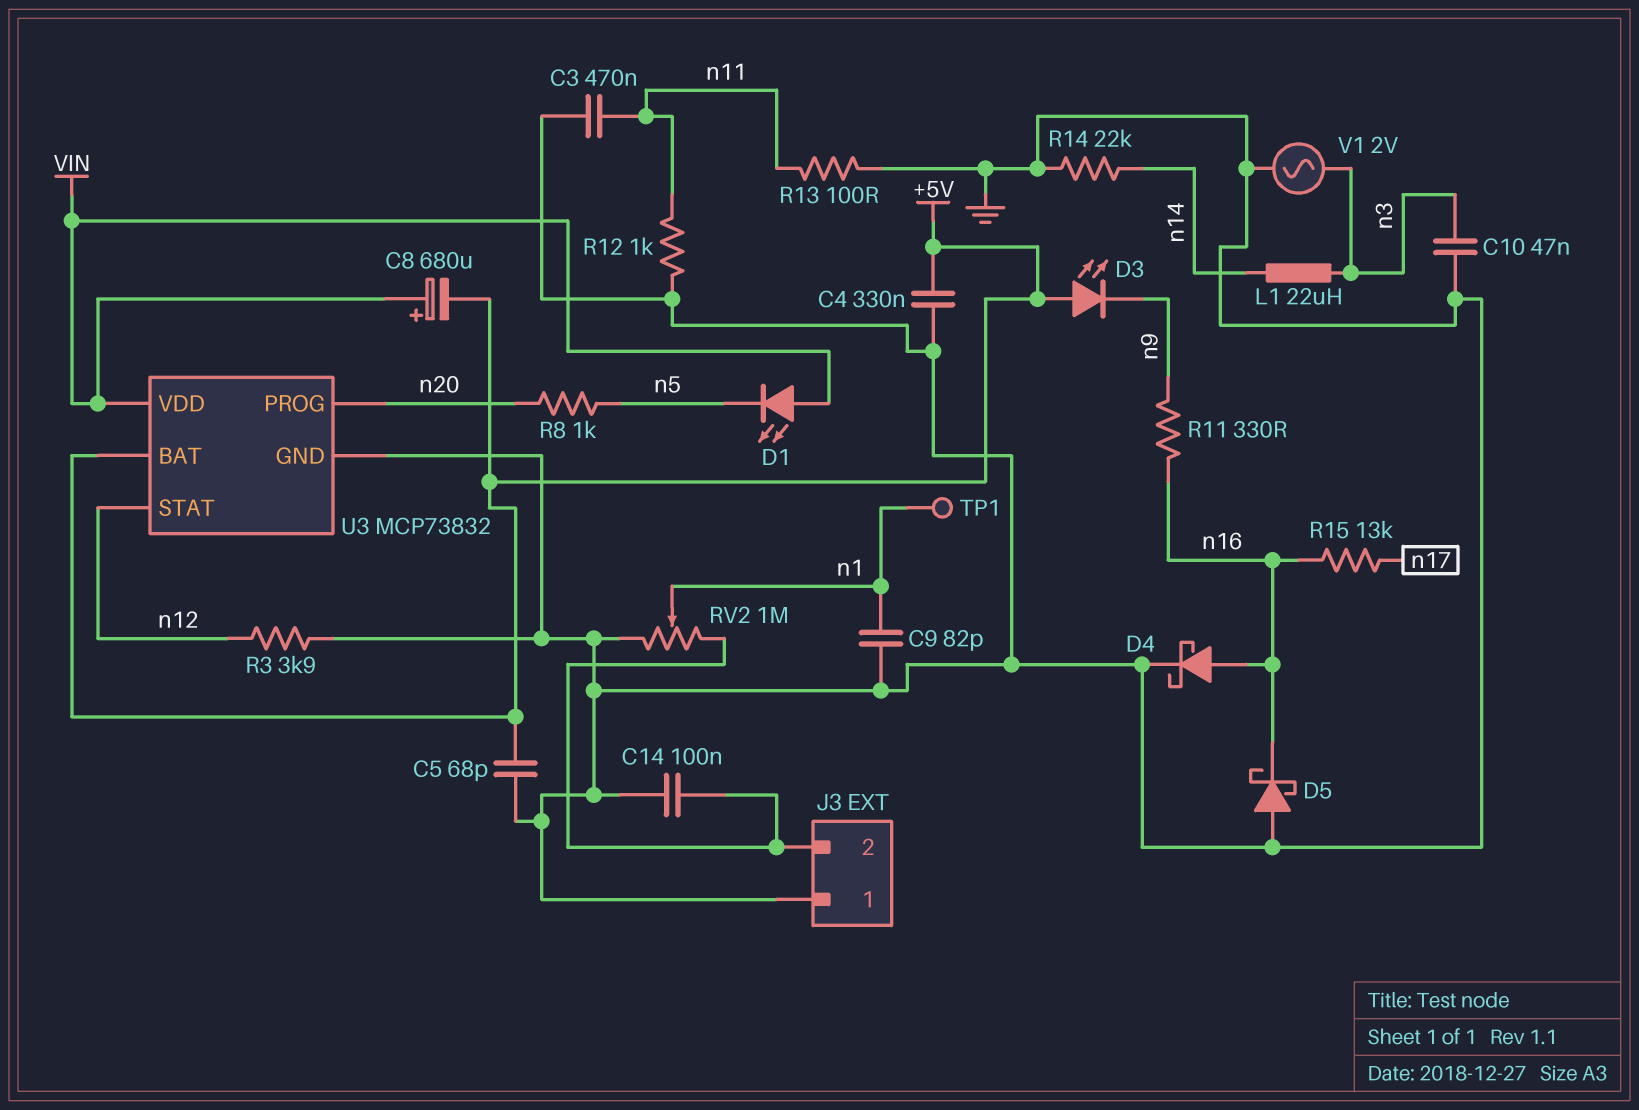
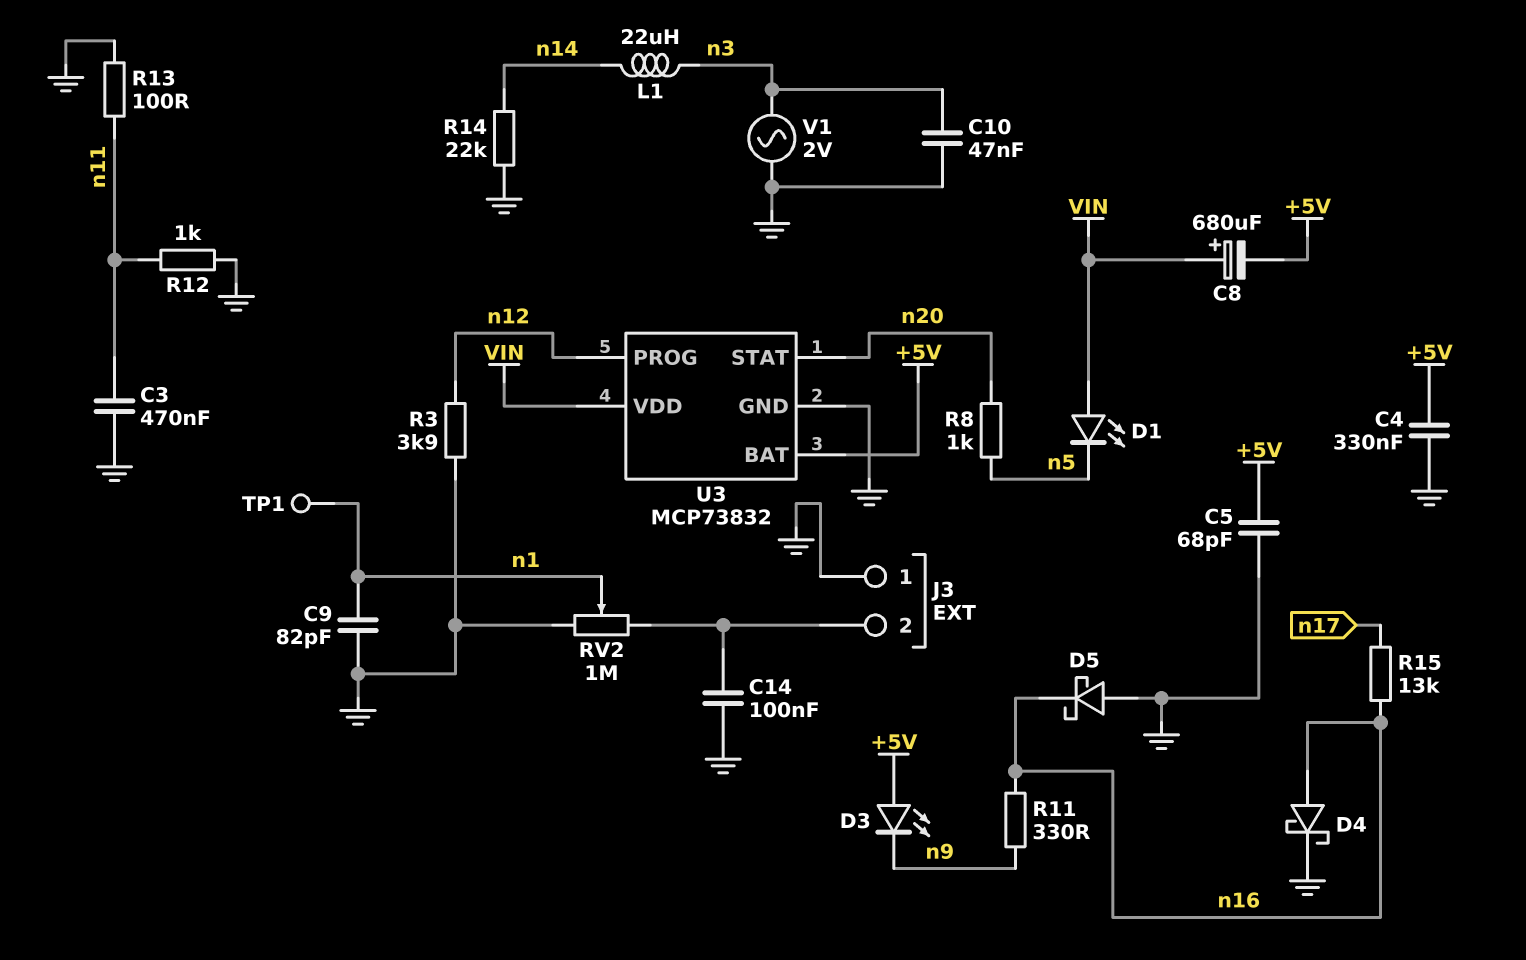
U3 pin PROG: n20 -> n12
U3 pin STAT: n12 -> n20

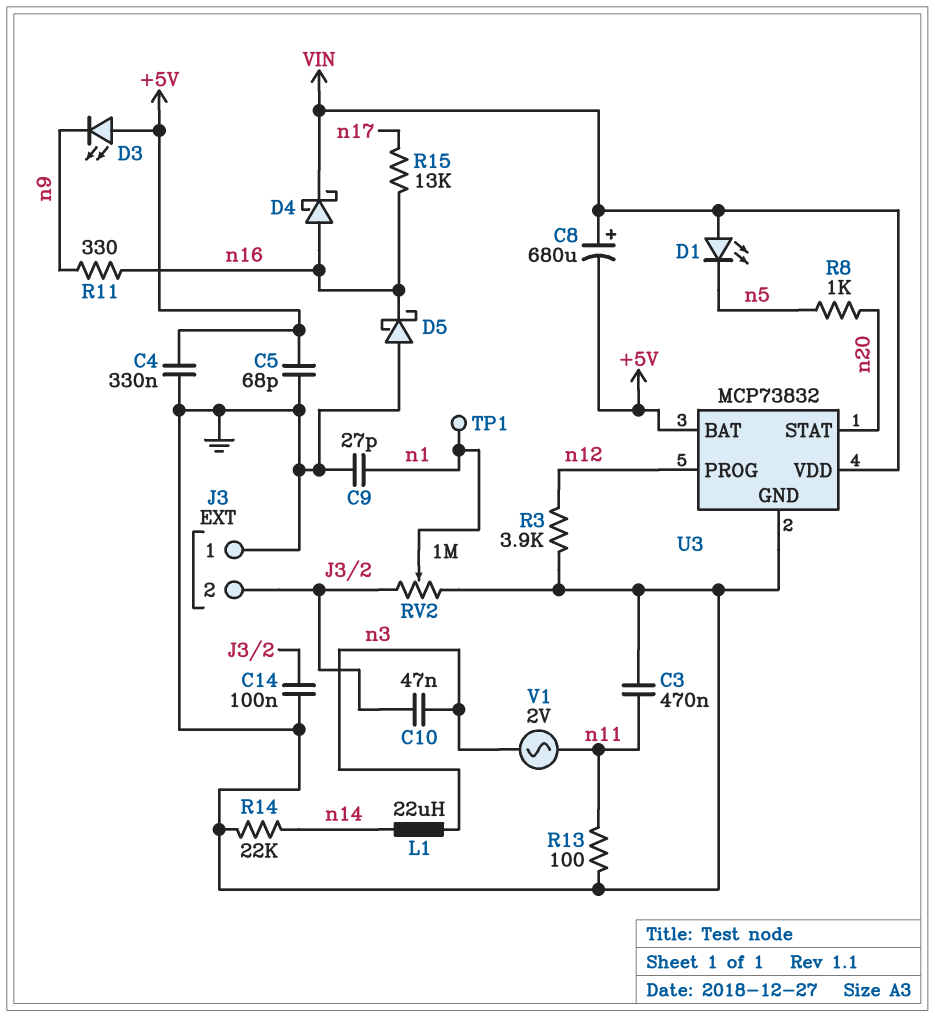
C9: 82pF (GND, n1) -> 27pF (GND, n1)
C10: 47nF (GND, n3) -> 47nF (J3/2, n3)
D4: schottky (A n16, K GND) -> schottky (A n16, K VIN)
R12: 1k (GND, n11) -> none
V1: AC 2V (GND, n3) -> AC 2V (n3, n11)

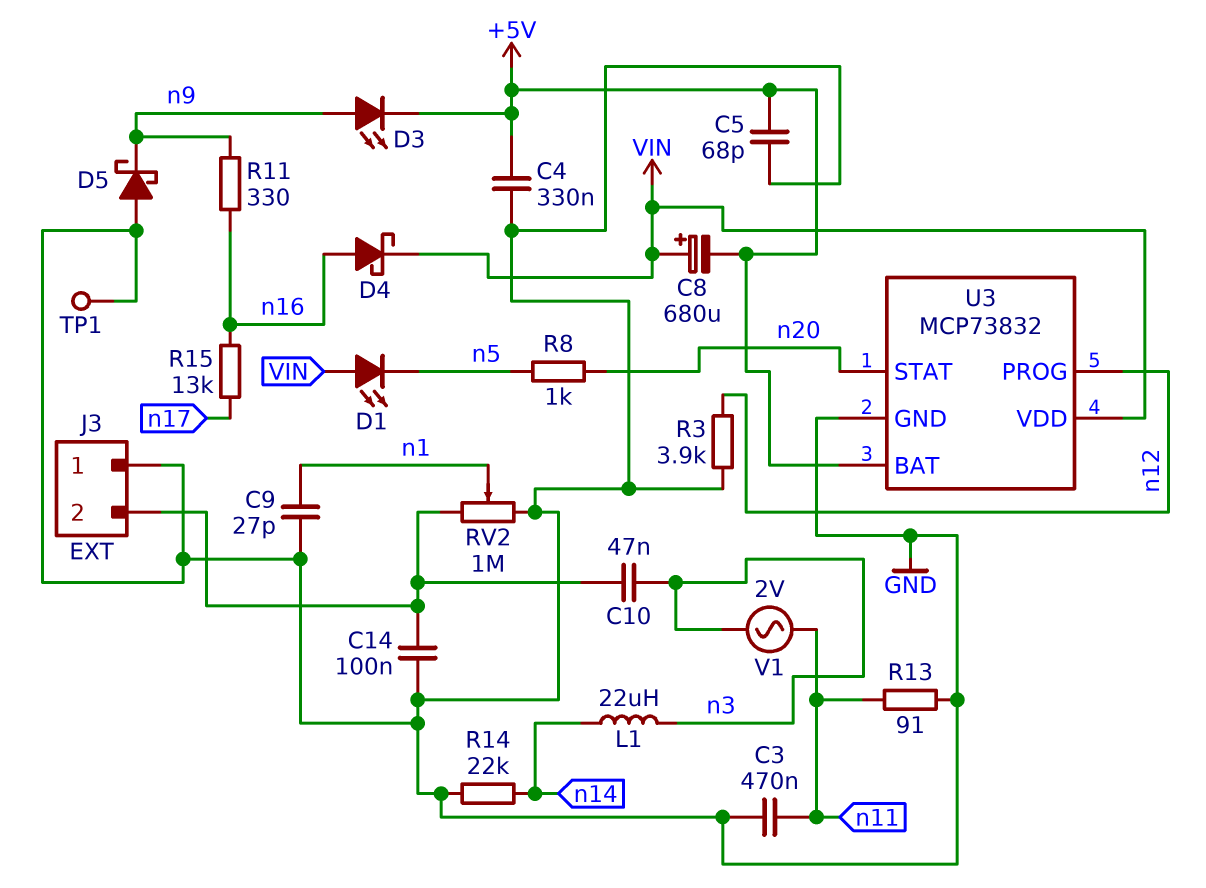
D3: LED (A +5V, K n9) -> LED (A n9, K +5V)
D5: schottky (A GND, K n16) -> schottky (A GND, K n9)
R13: 100 (GND, n11) -> 91 (GND, n11)
TP1: test point (n1) -> test point (GND)

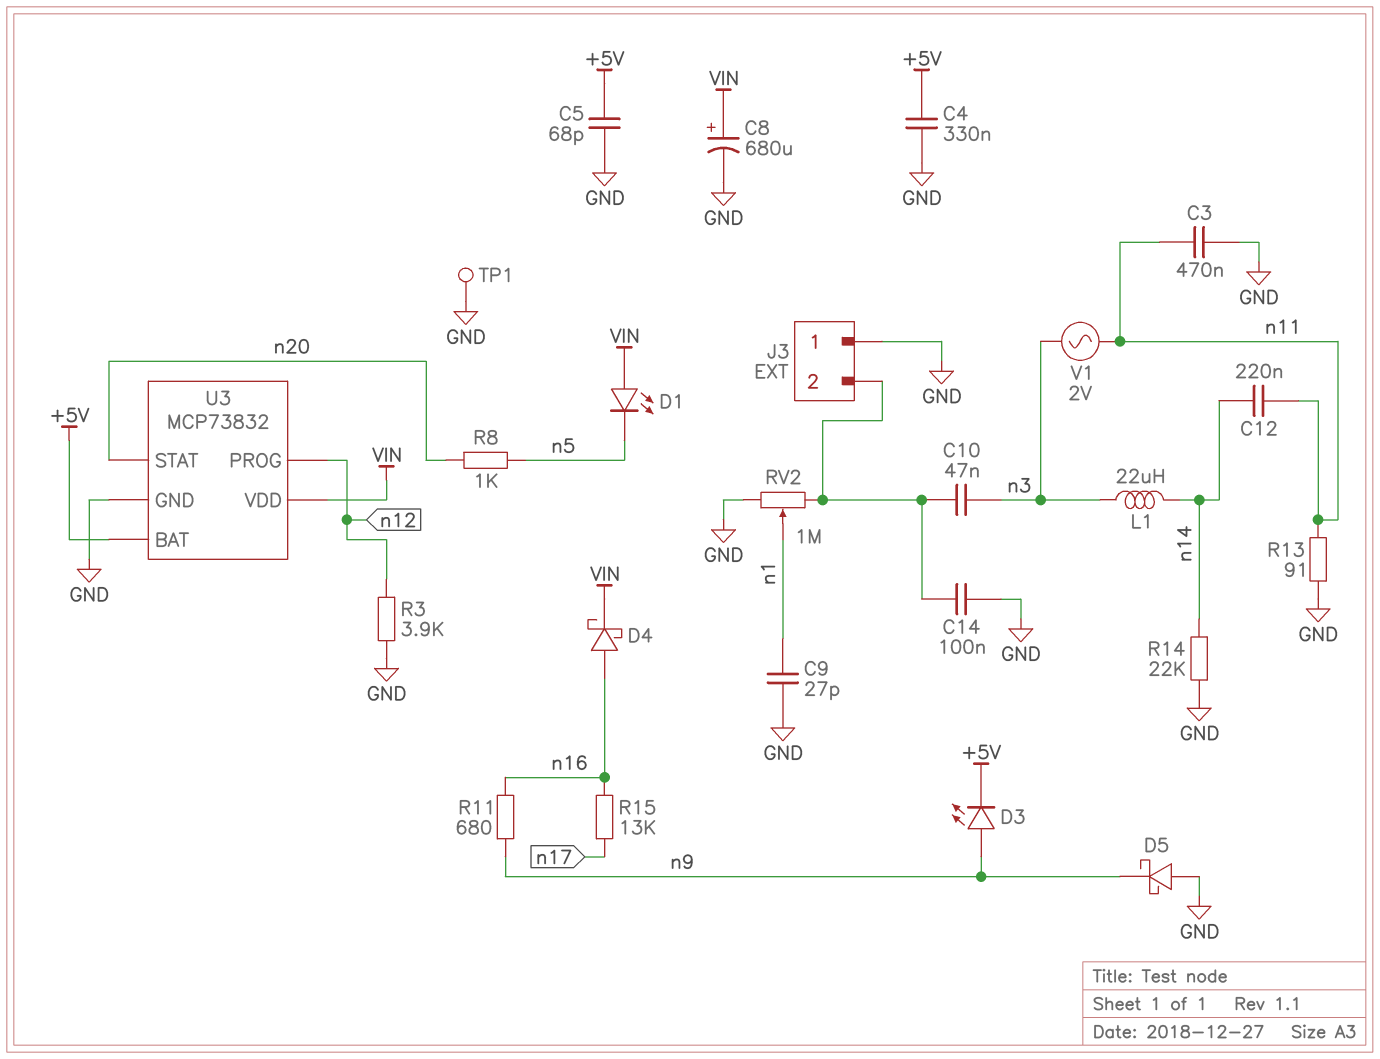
C8: 680uF (plus VIN, minus +5V) -> 680uF (plus VIN, minus GND)
C12: none -> 220nF (n11, n14)
R11: 330 (n9, n16) -> 680 (n9, n16)

